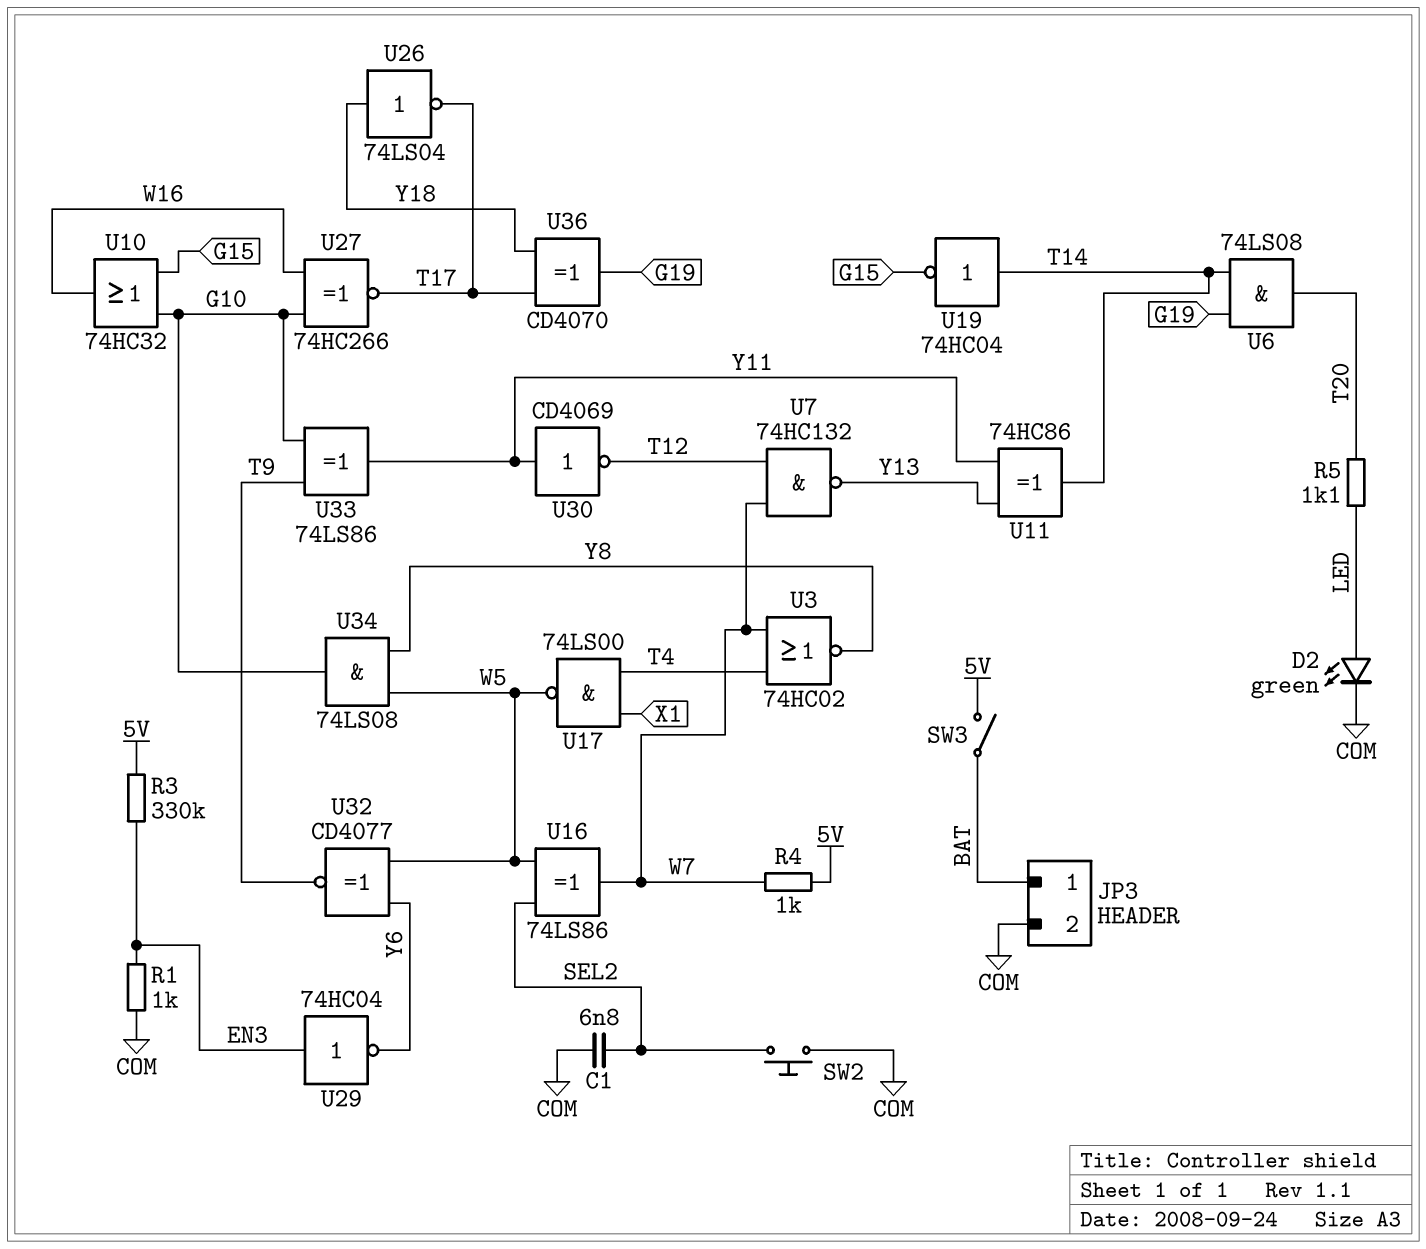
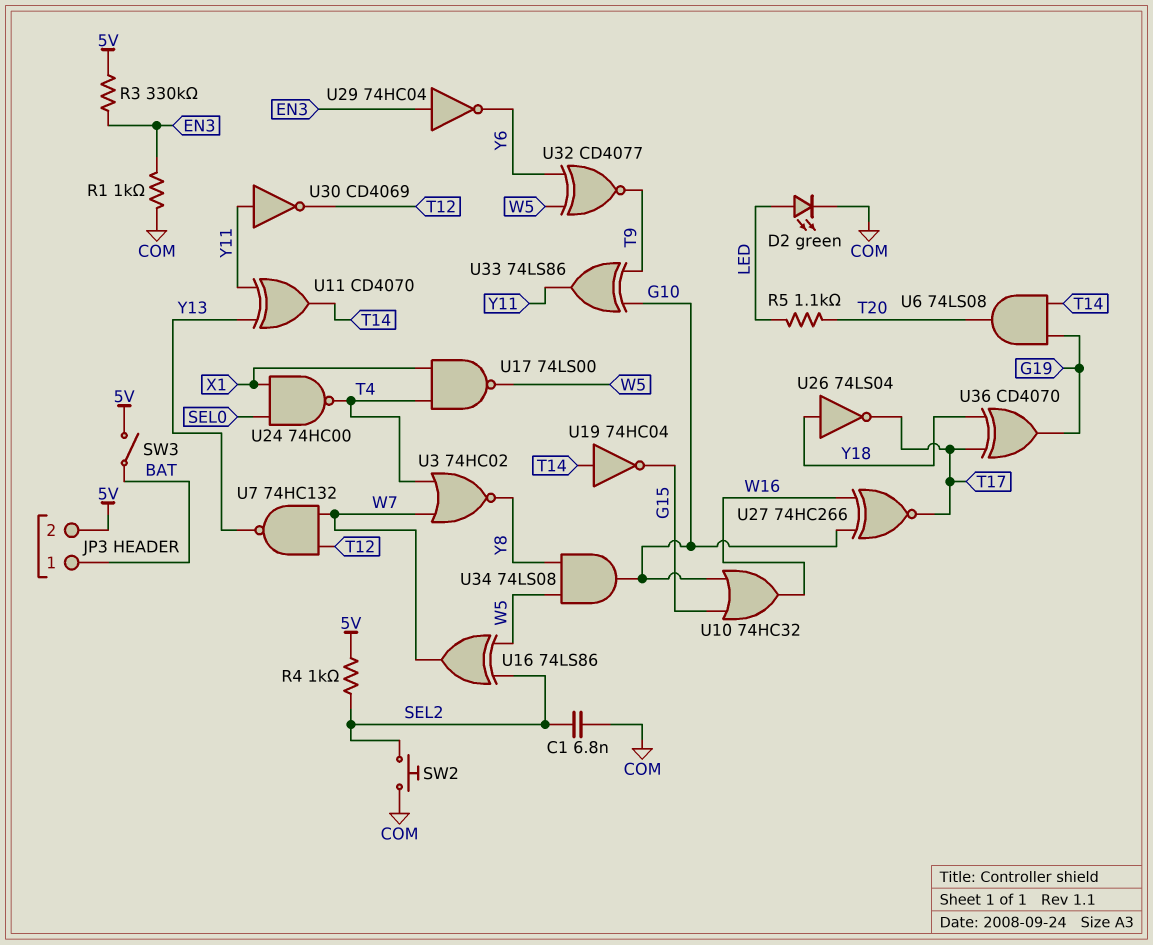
JP3 pin 2: COM -> 5V
R4: 1k (5V, W7) -> 1k (5V, SEL2)
U11: XOR 74HC86 (in Y11, in Y13, out T14) -> XOR CD4070 (in Y11, in Y13, out T14)
U24: none -> NAND 74HC00 (in SEL0, in X1, out T4)

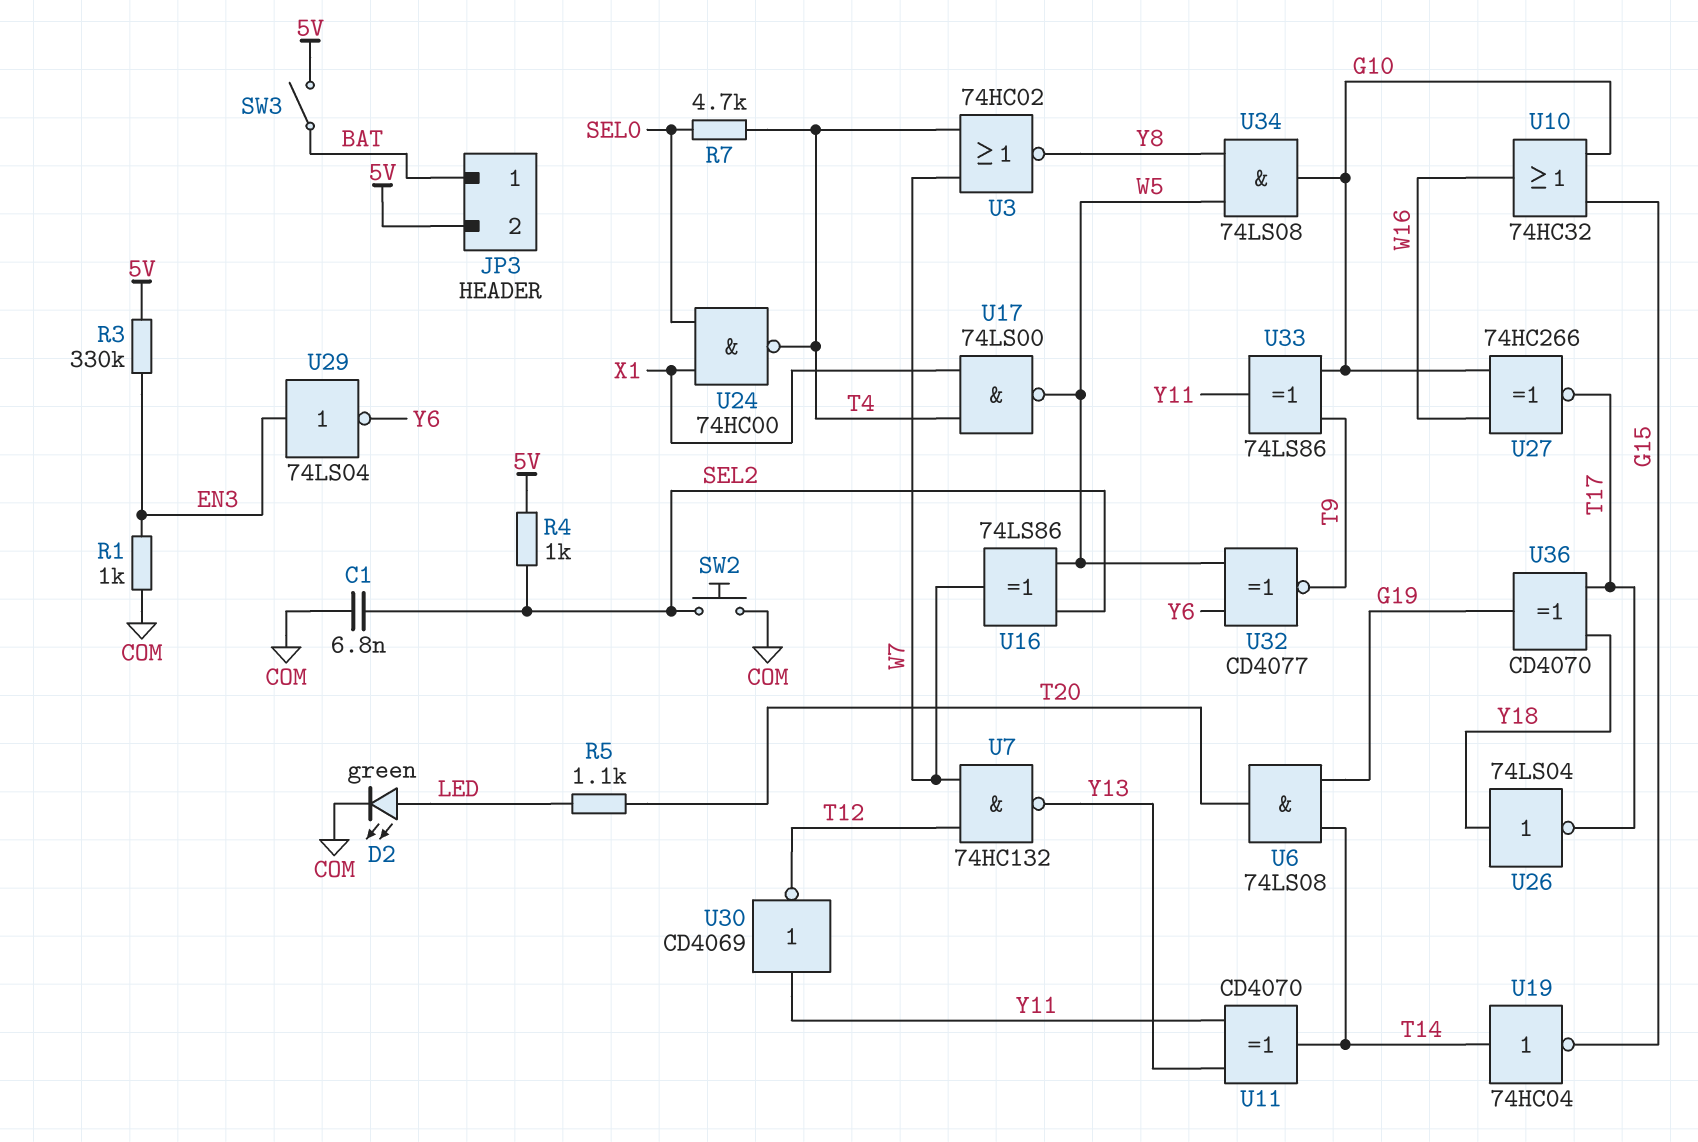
R7: none -> 4.7k (SEL0, T4)
U29: NOT 74HC04 (in EN3, out Y6) -> NOT 74LS04 (in EN3, out Y6)

